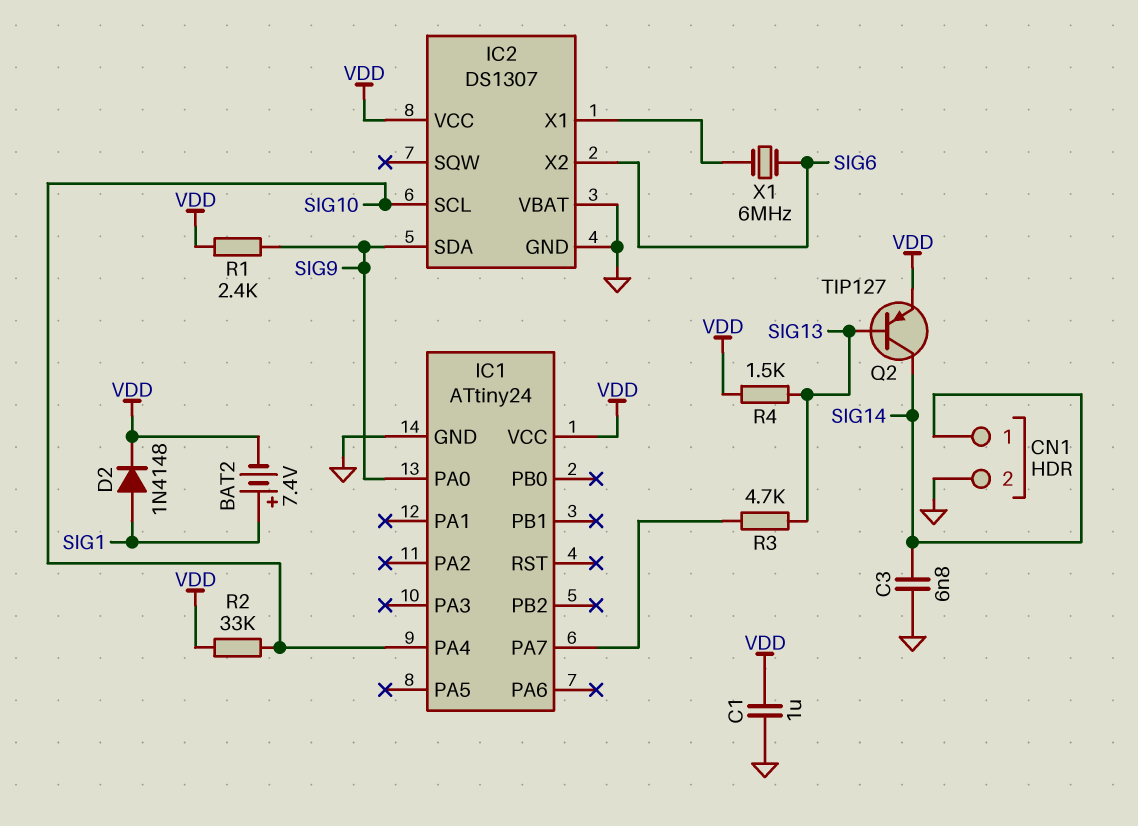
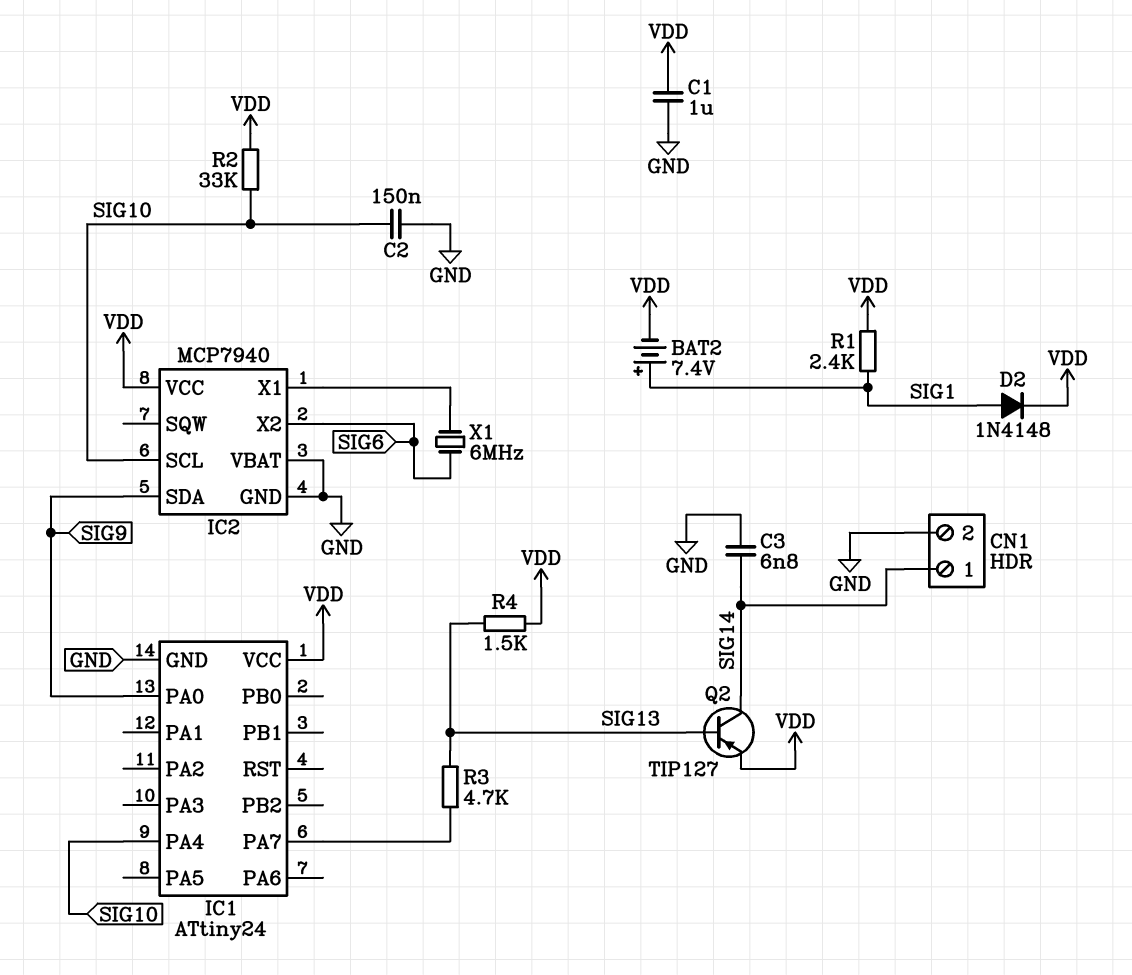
C2: none -> 150nF (GND, SIG10)
IC2: DS1307 -> MCP7940
R1: 2.4k (SIG9, VDD) -> 2.4k (SIG1, VDD)

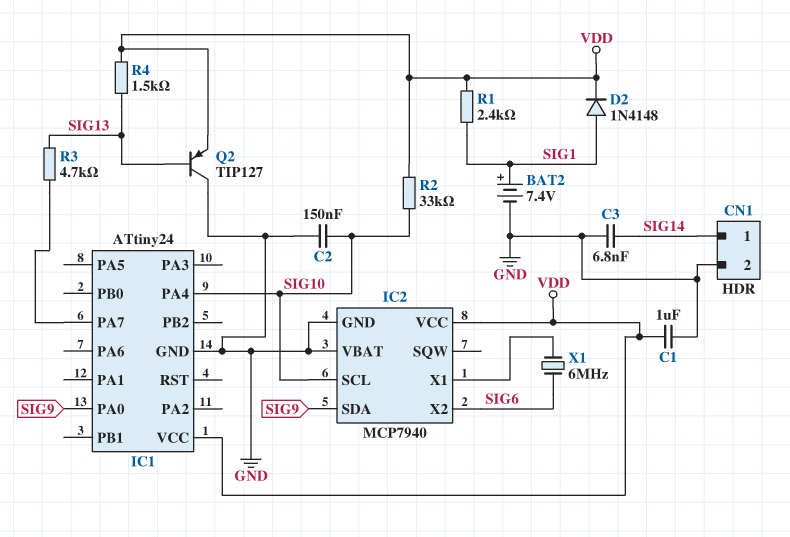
BAT2: 7.4V (plus SIG1, minus VDD) -> 7.4V (plus SIG1, minus GND)
Q2: PNP TIP127 (B SIG13, C SIG14, E VDD) -> PNP TIP127 (B SIG13, C GND, E VDD)

